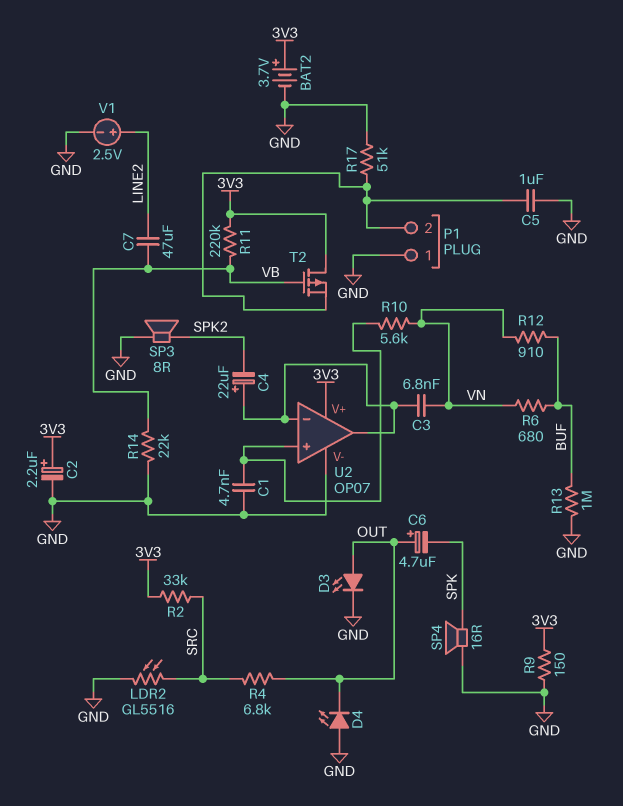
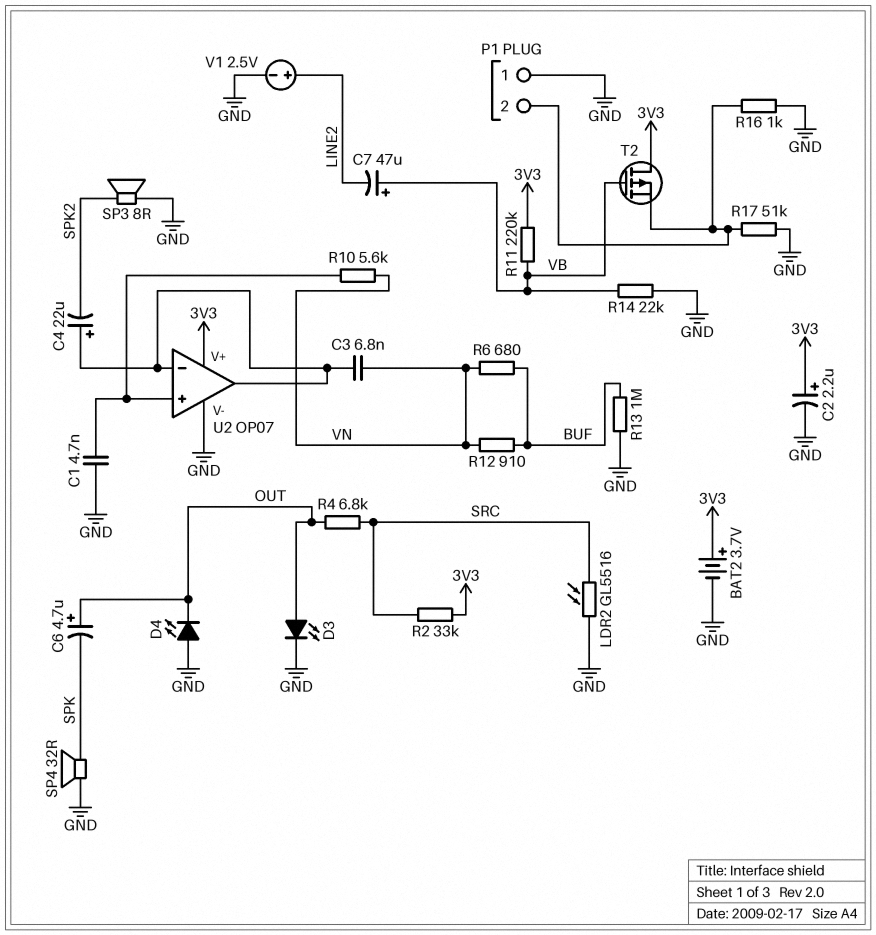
C5: 1uF (GND, P1/2) -> none
C7: 47uF (LINE2, VB) -> 47uF (plus VB, minus LINE2)
R9: 150 (3V3, GND) -> none
R16: none -> 1k (GND, P1/2)
SP4: speaker 16R (GND, SPK) -> speaker 32R (GND, SPK)

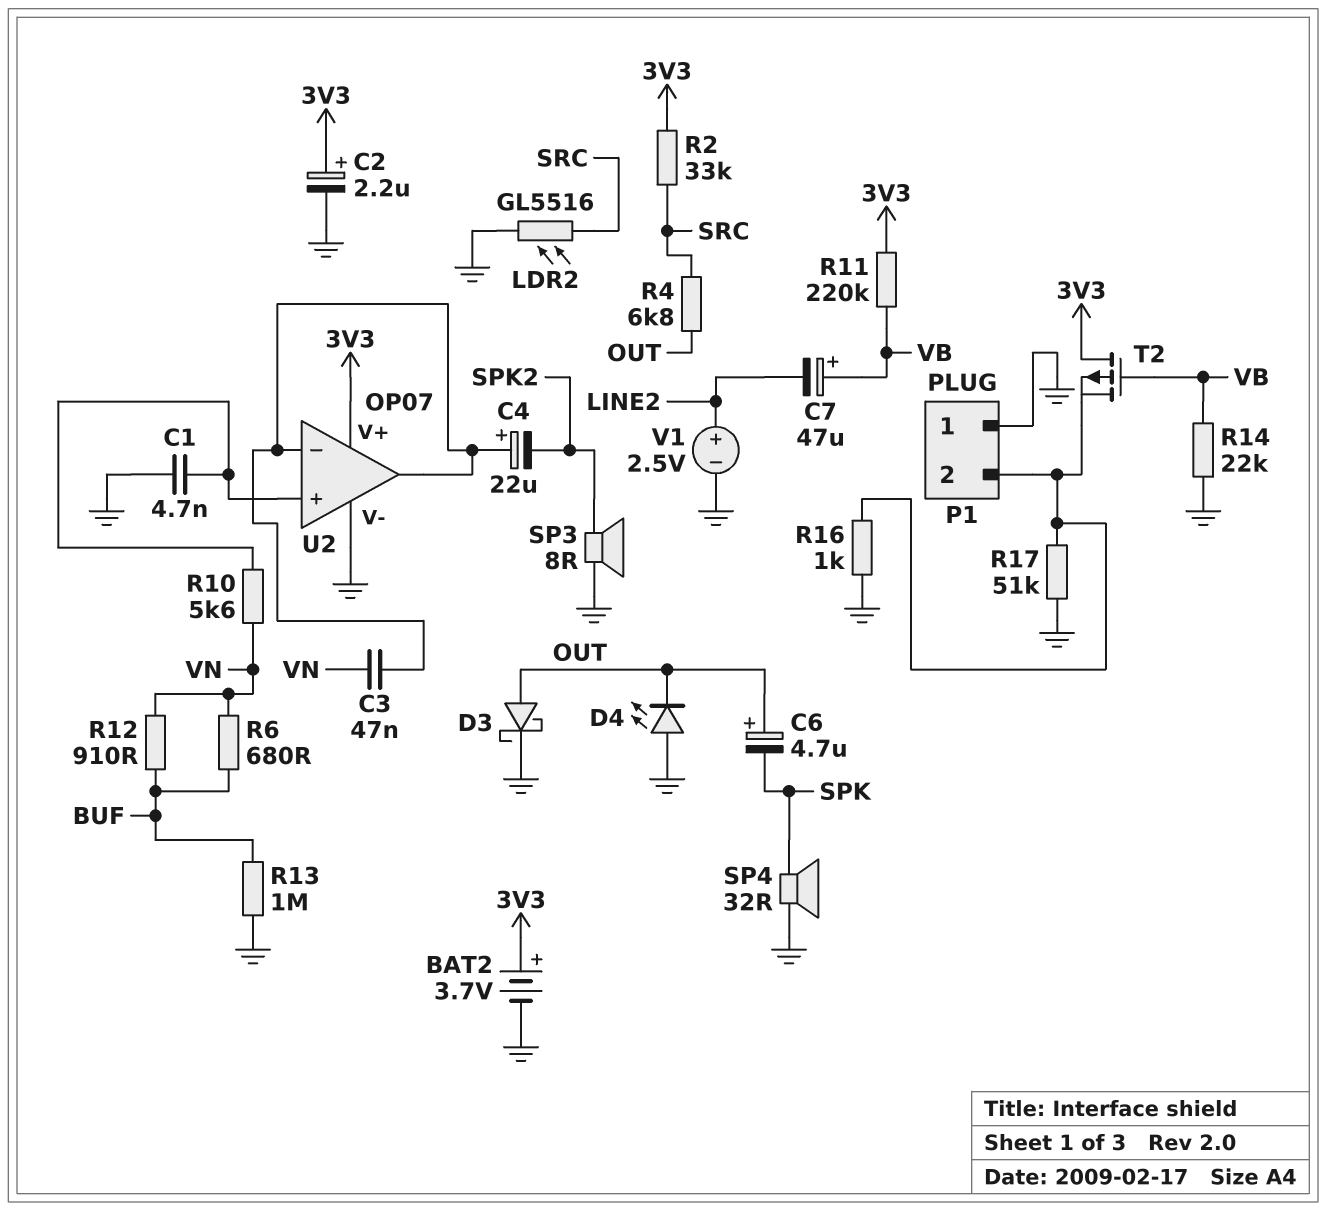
C3: 6.8nF (U2/in-, VN) -> 47nF (U2/in-, VN)
D3: LED (A OUT, K GND) -> schottky (A OUT, K GND)

